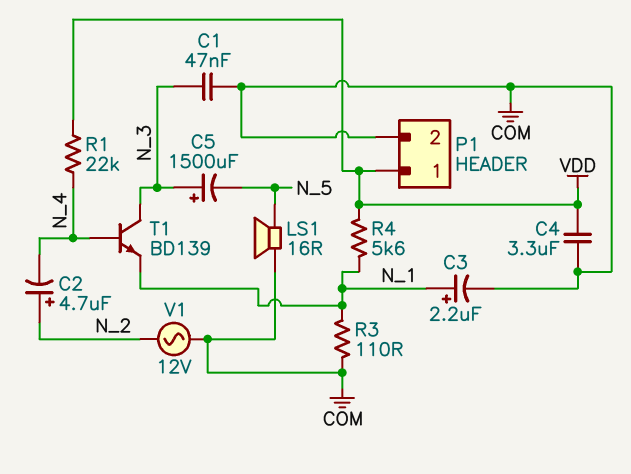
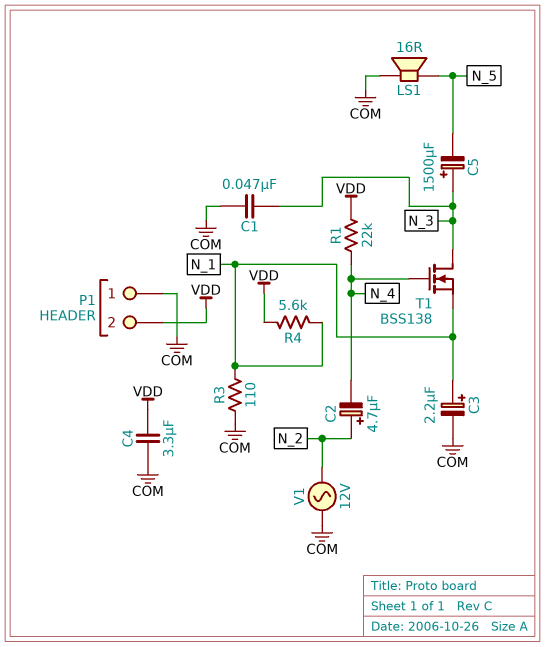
P1 pin 1: VDD -> COM
P1 pin 2: COM -> VDD
T1: NPN BD139 (B N_4, C N_3, E N_1) -> NMOS BSS138 (G N_4, D N_3, S N_1)

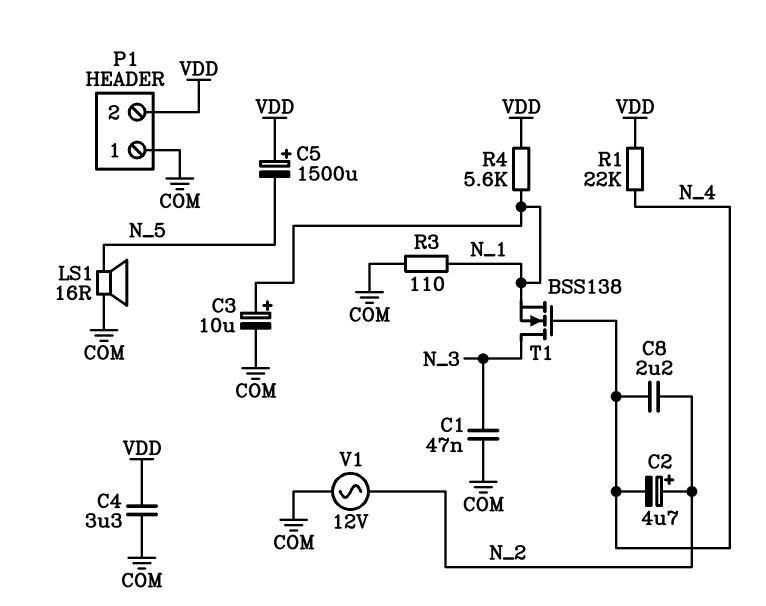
C3: 2.2uF (plus N_1, minus COM) -> 10uF (plus N_1, minus COM)
C5: 1500uF (plus N_3, minus N_5) -> 1500uF (plus VDD, minus N_5)
C8: none -> 2.2uF (N_2, N_4)

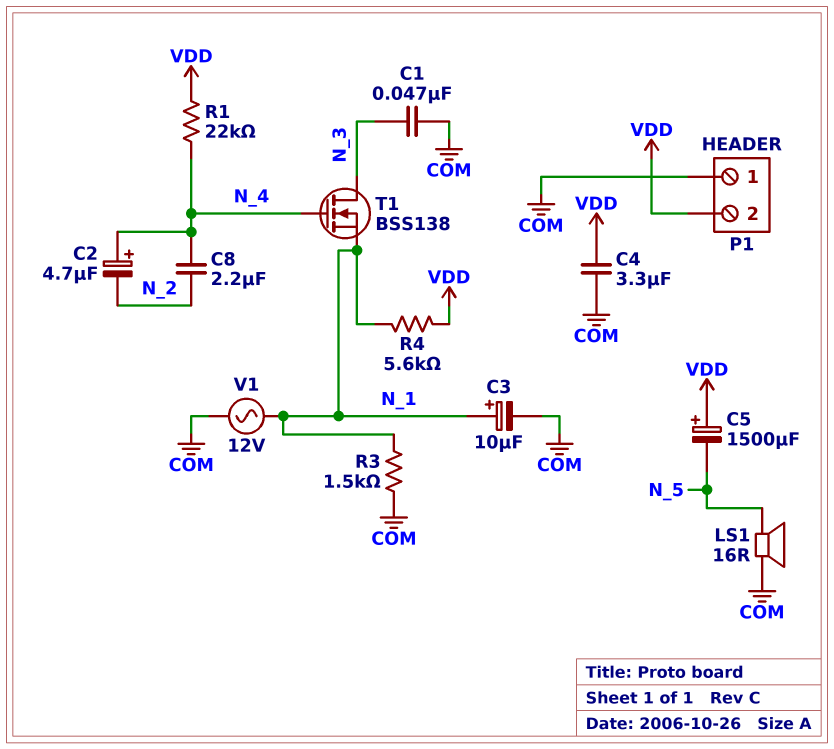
C2: 4.7uF (plus N_2, minus N_4) -> 4.7uF (plus N_4, minus N_2)
R3: 110 (COM, N_1) -> 1.5k (COM, N_1)
V1: AC 12V (COM, N_2) -> AC 12V (COM, N_1)

